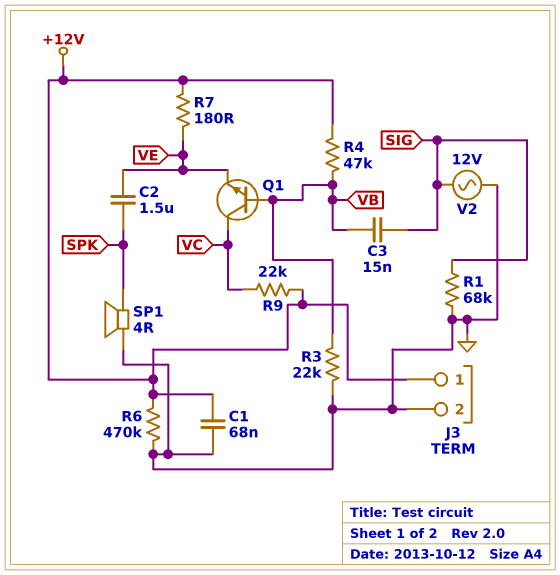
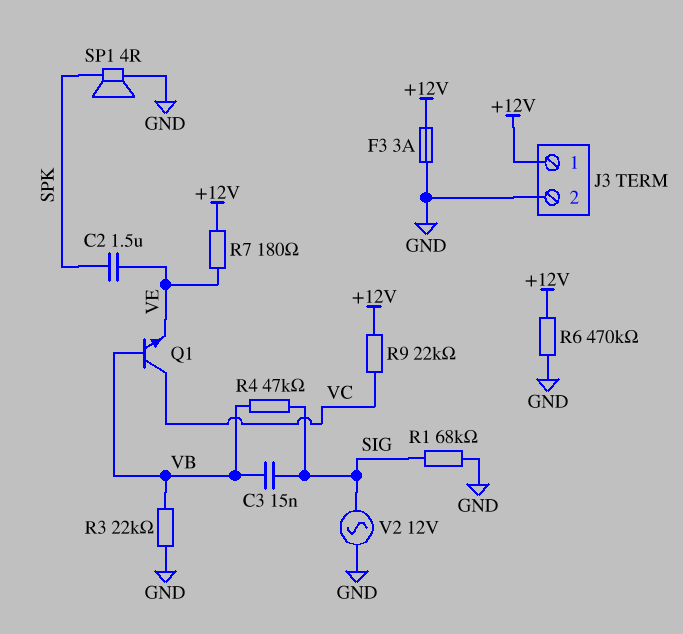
C1: 68nF (+12V, GND) -> none
F3: none -> 3A (+12V, GND)
R4: 47k (+12V, VB) -> 47k (SIG, VB)

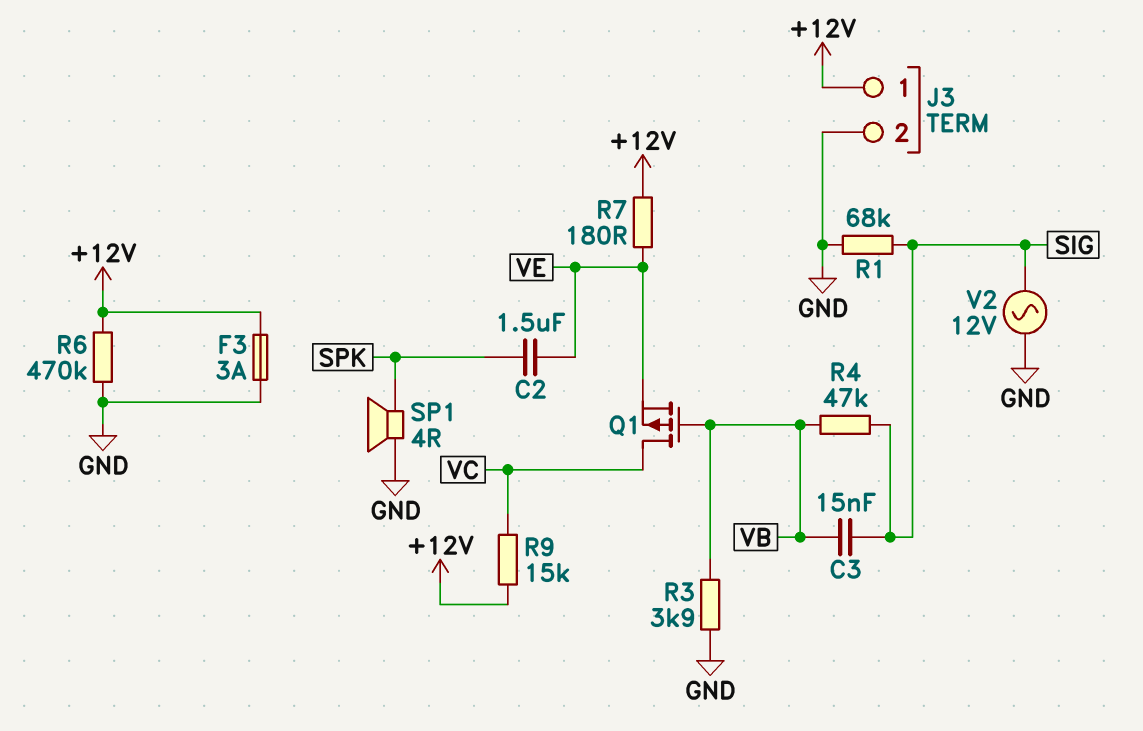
Q1: NPN (B VB, C VC, E VE) -> PMOS (G VB, D VC, S VE)
R3: 22k (GND, VB) -> 3.9k (GND, VB)
R9: 22k (+12V, VC) -> 15k (+12V, VC)

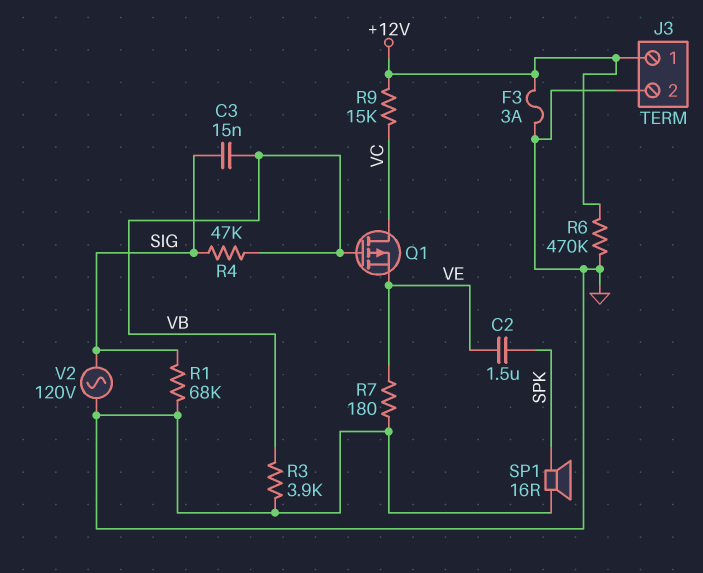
R7: 180 (+12V, VE) -> 180 (GND, VE)
SP1: speaker 4R (GND, SPK) -> speaker 16R (GND, SPK)
V2: AC 12V (GND, SIG) -> AC 120V (GND, SIG)

